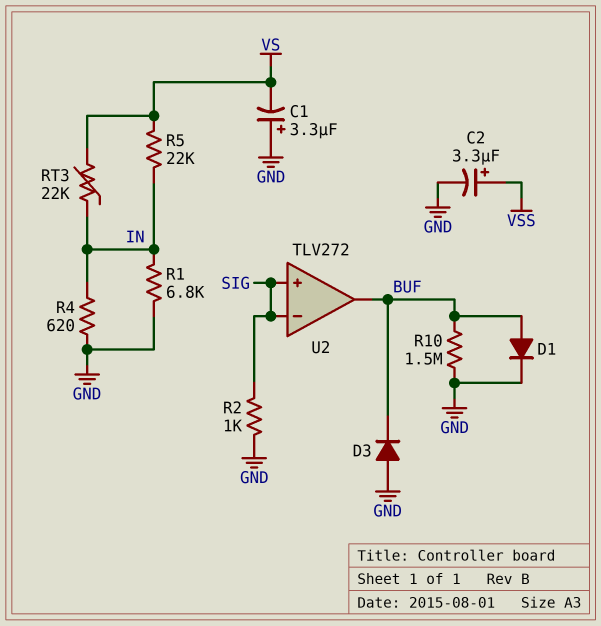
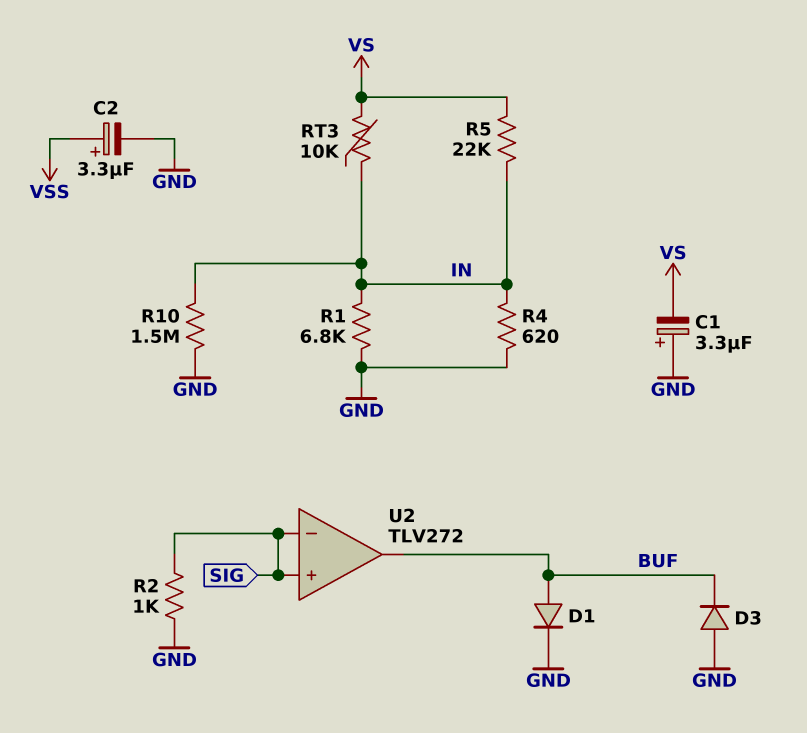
R10: 1.5M (BUF, GND) -> 1.5M (GND, IN)
RT3: 22k (IN, VS) -> 10k (IN, VS)

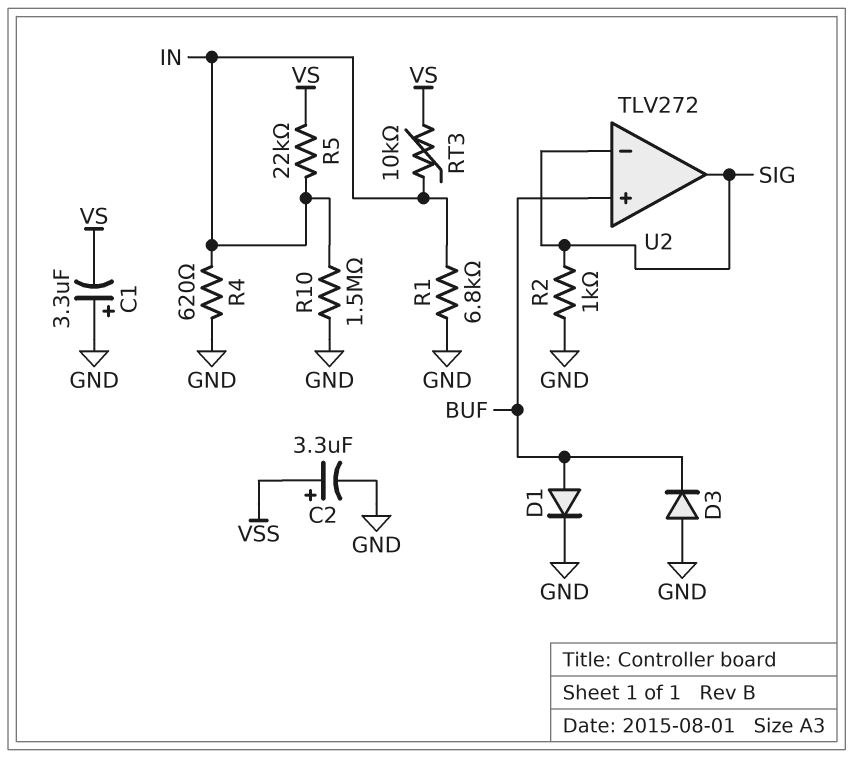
U2 pin in+: SIG -> BUF
U2 pin out: BUF -> SIG

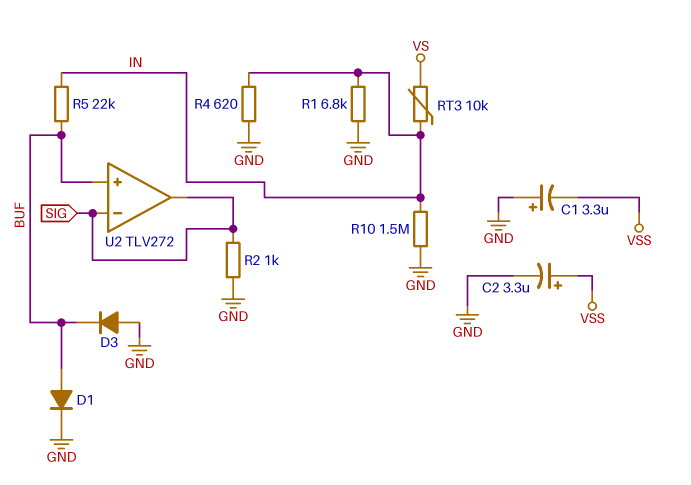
C1: 3.3uF (plus GND, minus VS) -> 3.3uF (plus GND, minus VSS)
R5: 22k (IN, VS) -> 22k (BUF, IN)

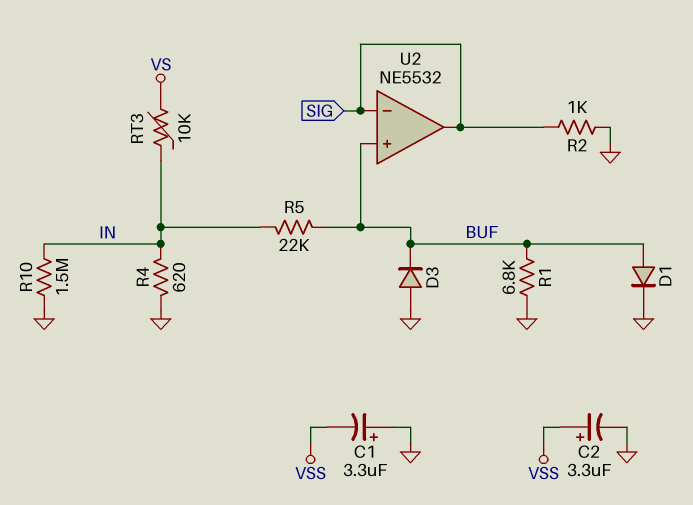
R1: 6.8k (GND, IN) -> 6.8k (BUF, GND)
U2: TLV272 -> NE5532

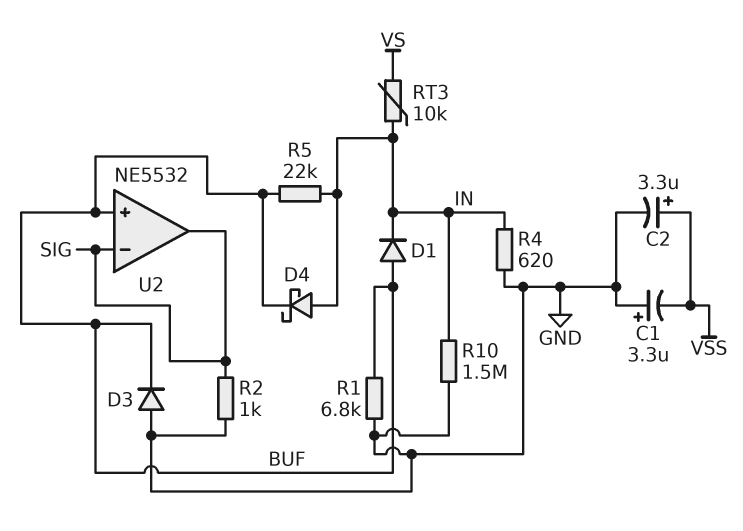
D1: diode (A BUF, K GND) -> diode (A BUF, K IN)
D4: none -> schottky (A IN, K BUF)

